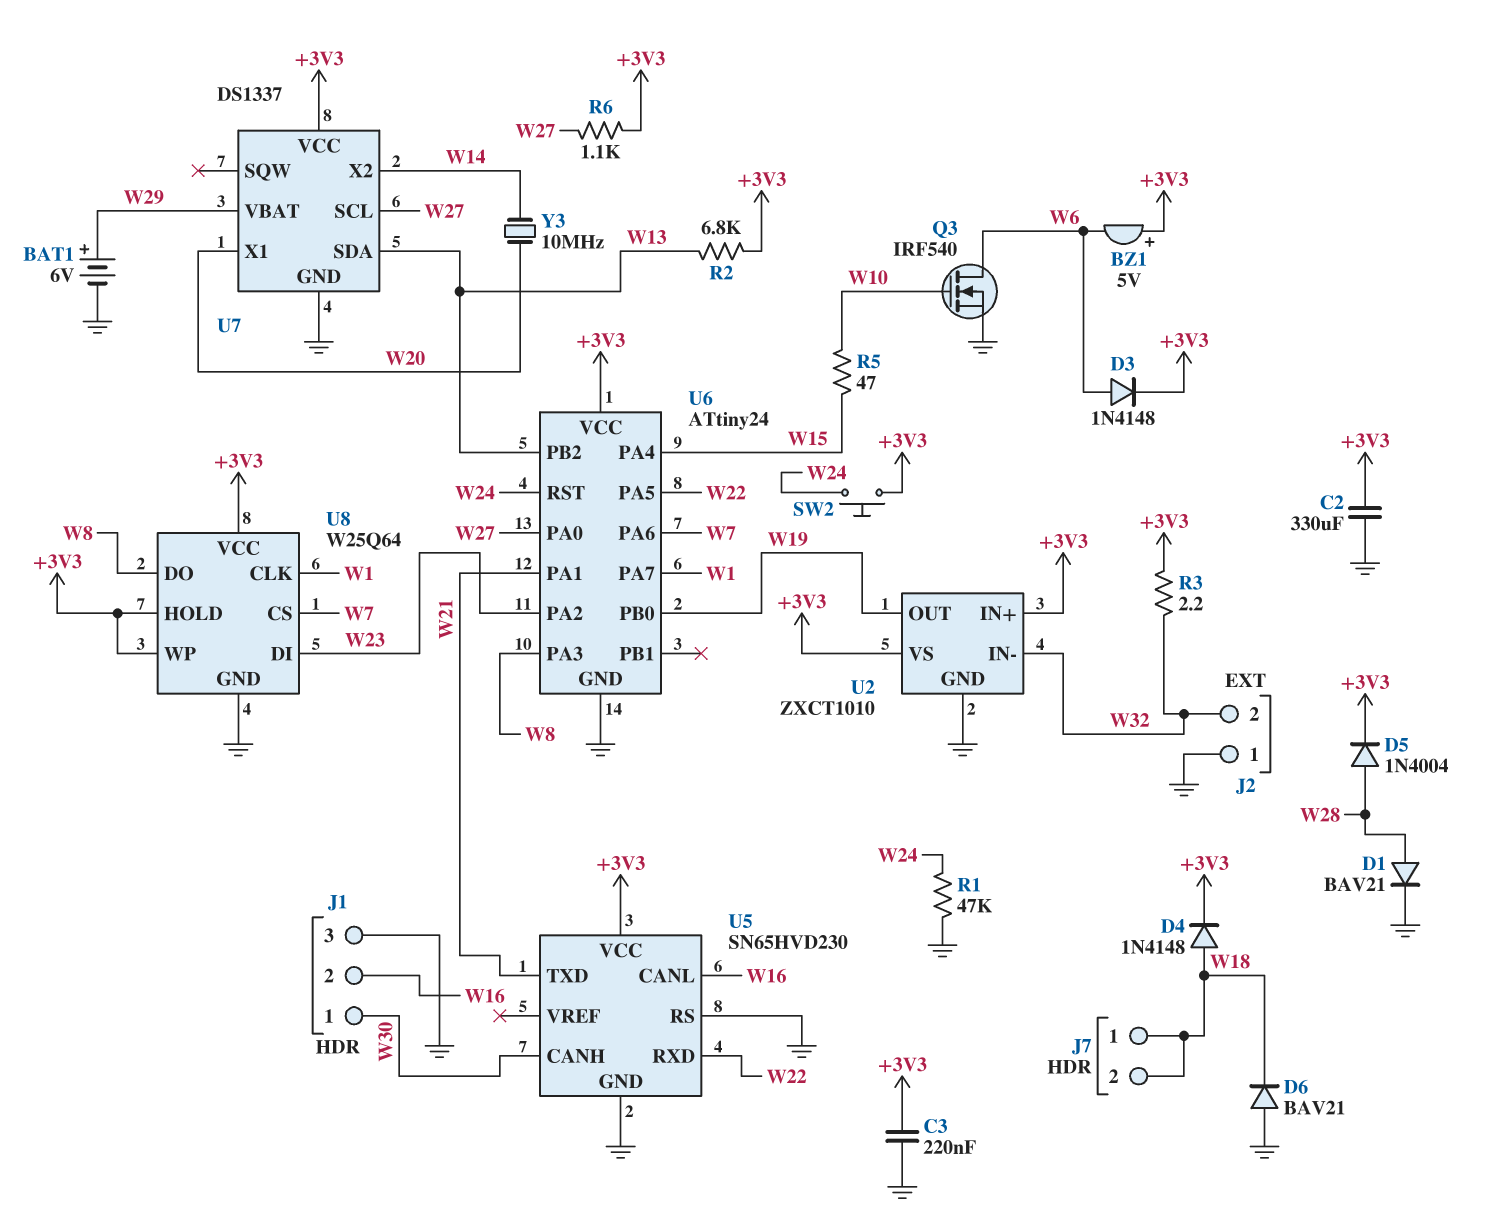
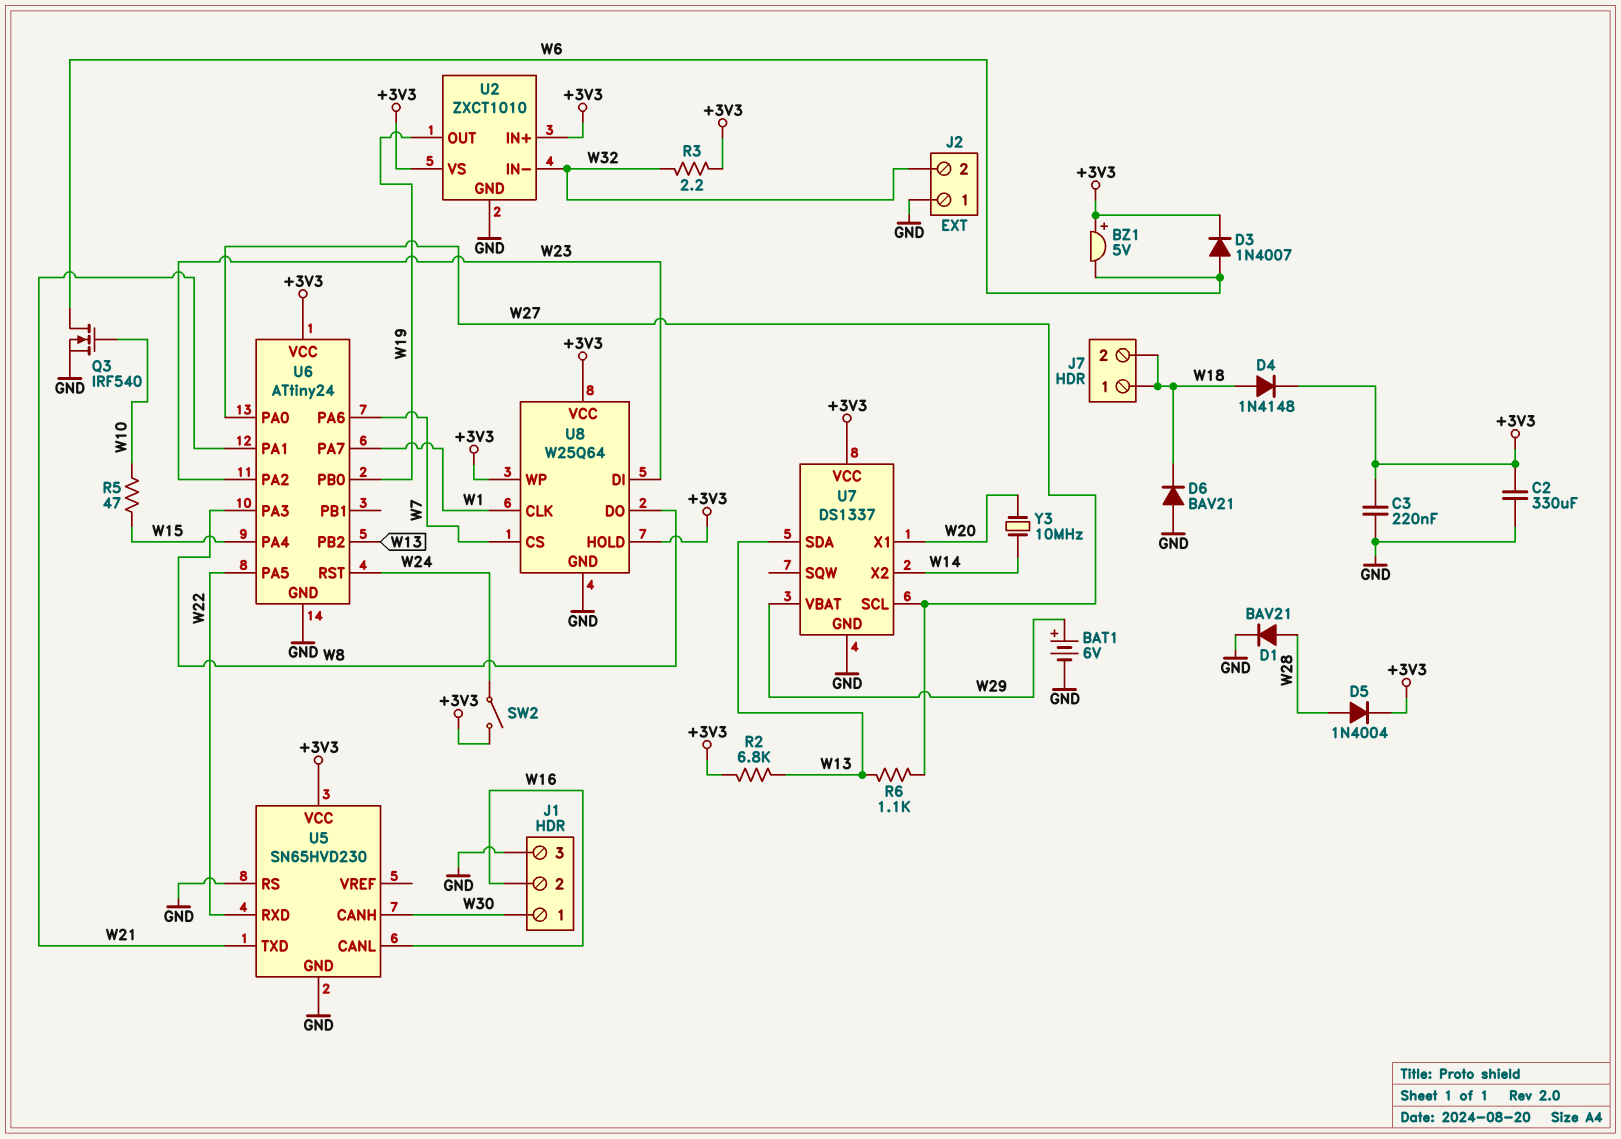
D3: diode 1N4148 (A W6, K +3V3) -> diode 1N4007 (A W6, K +3V3)
R1: 47k (GND, W24) -> none
R6: 1.1k (+3V3, W27) -> 1.1k (W13, W27)
SW2: button (+3V3, W24) -> switch (+3V3, W24)

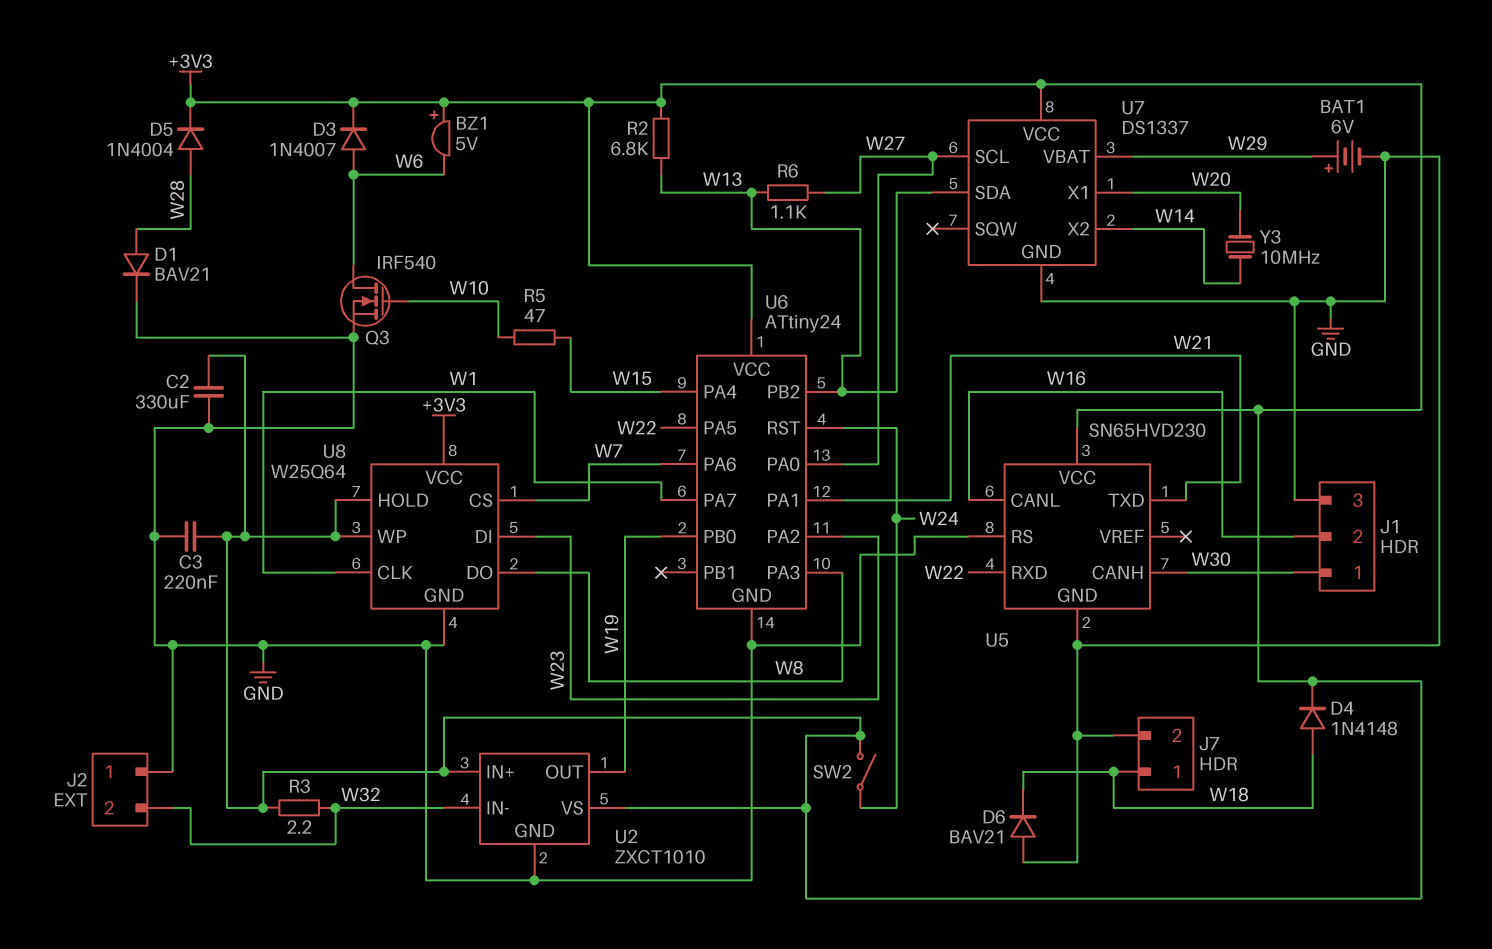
J7 pin 2: W18 -> GND

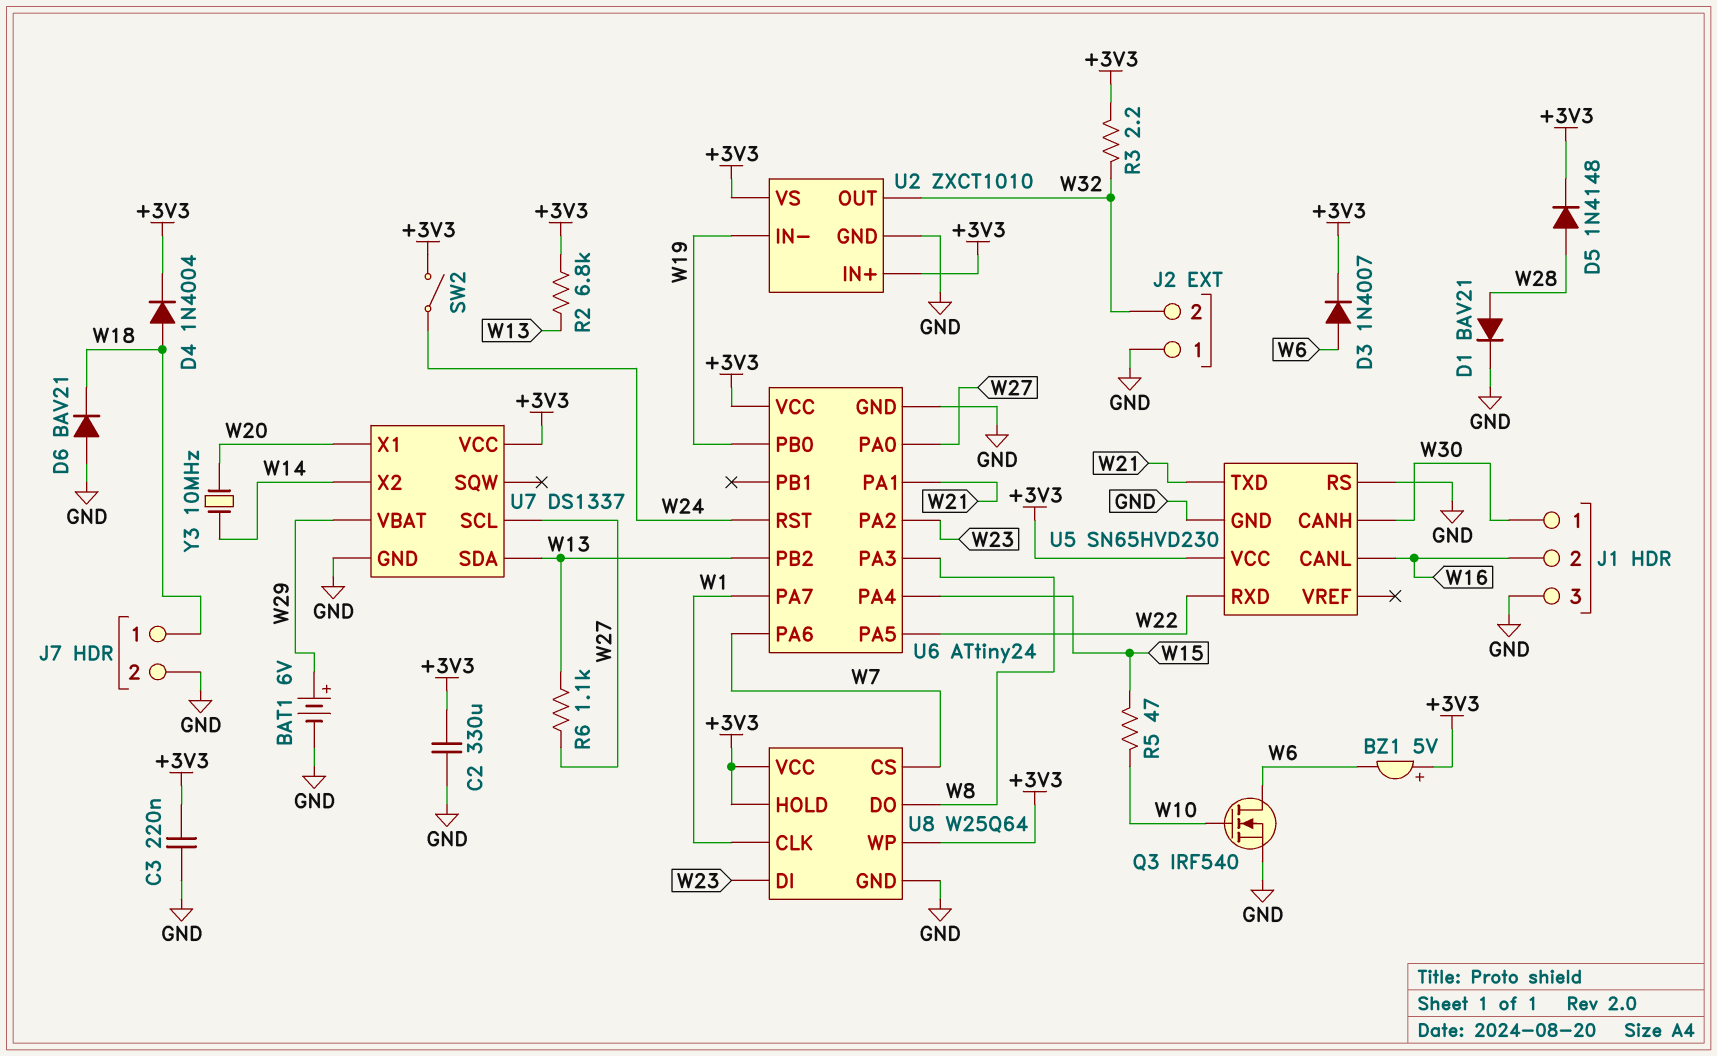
D4: diode 1N4148 (A W18, K +3V3) -> diode 1N4004 (A W18, K +3V3)
D5: diode 1N4004 (A W28, K +3V3) -> diode 1N4148 (A W28, K +3V3)
U2 pin IN-: W32 -> W19
U2 pin OUT: W19 -> W32

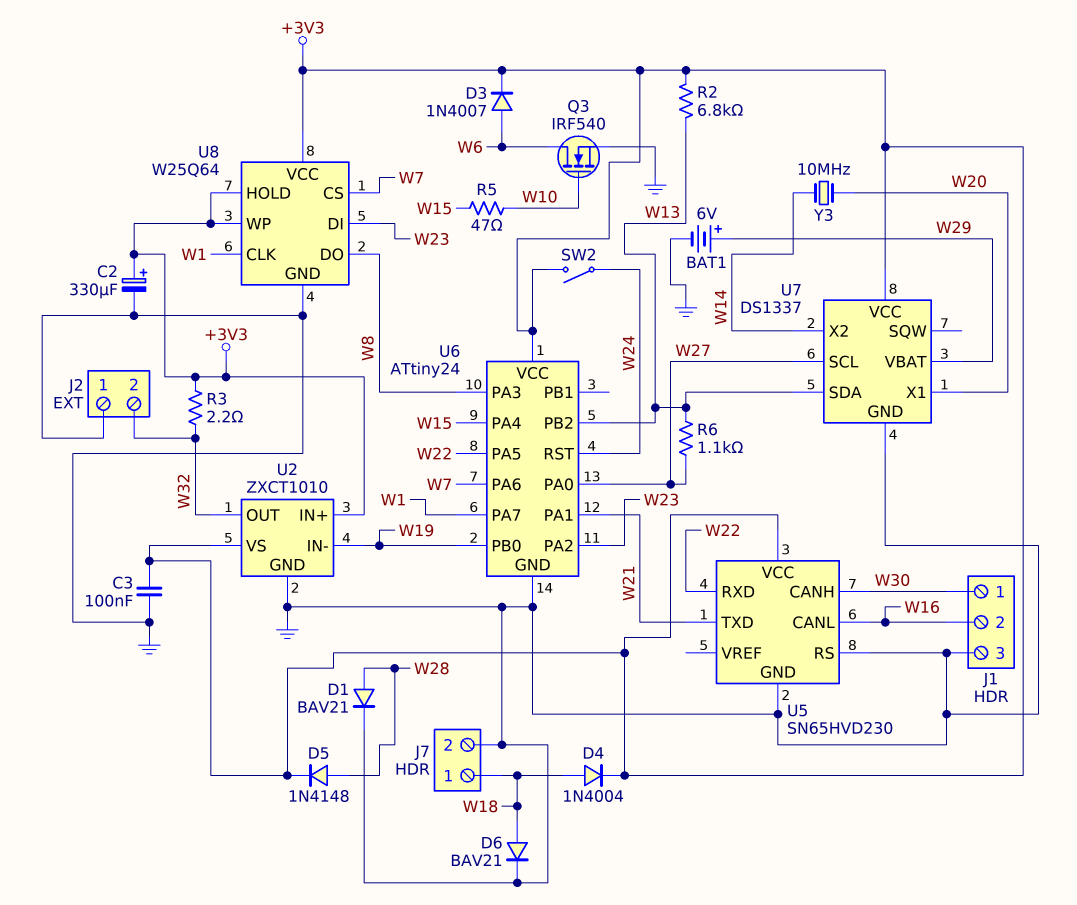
BZ1: buzzer 5V (plus +3V3, minus W6) -> none
C2: 330uF (+3V3, GND) -> 330uF (plus +3V3, minus GND)
C3: 220nF (+3V3, GND) -> 100nF (+3V3, GND)
D6: diode BAV21 (A GND, K W18) -> diode BAV21 (A W18, K GND)

